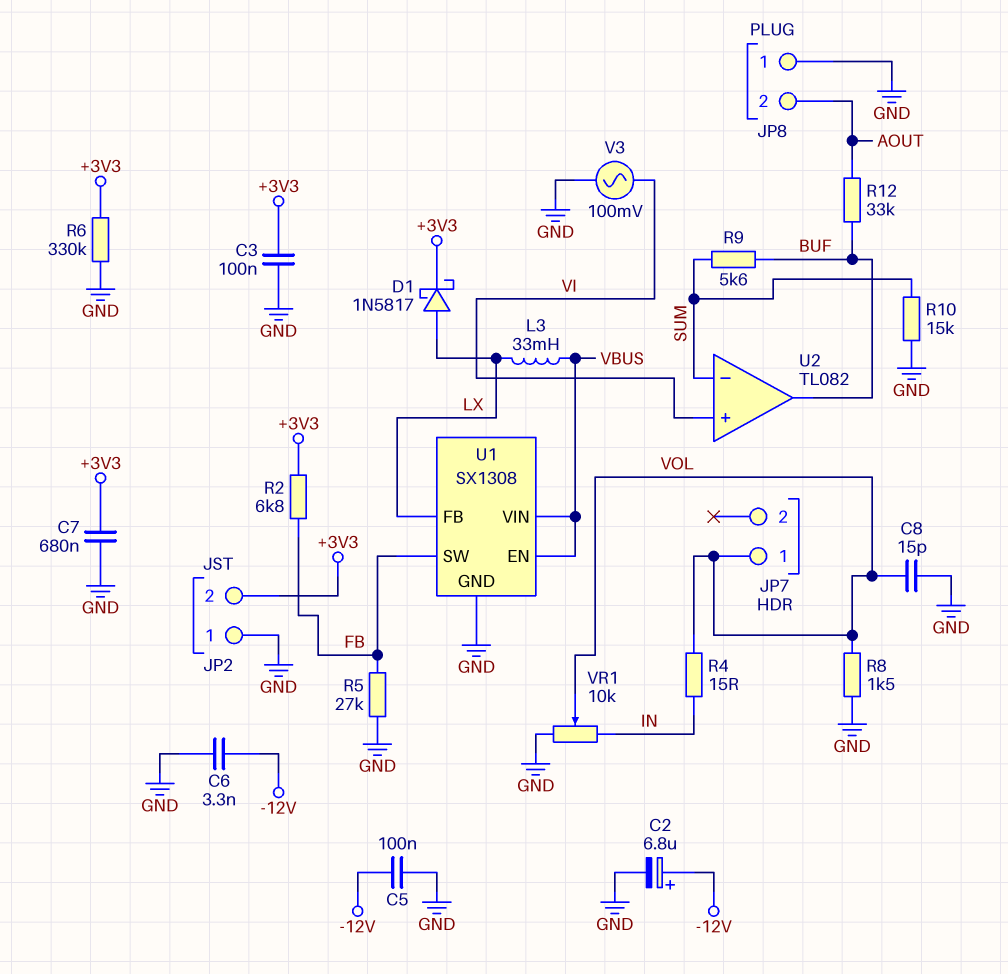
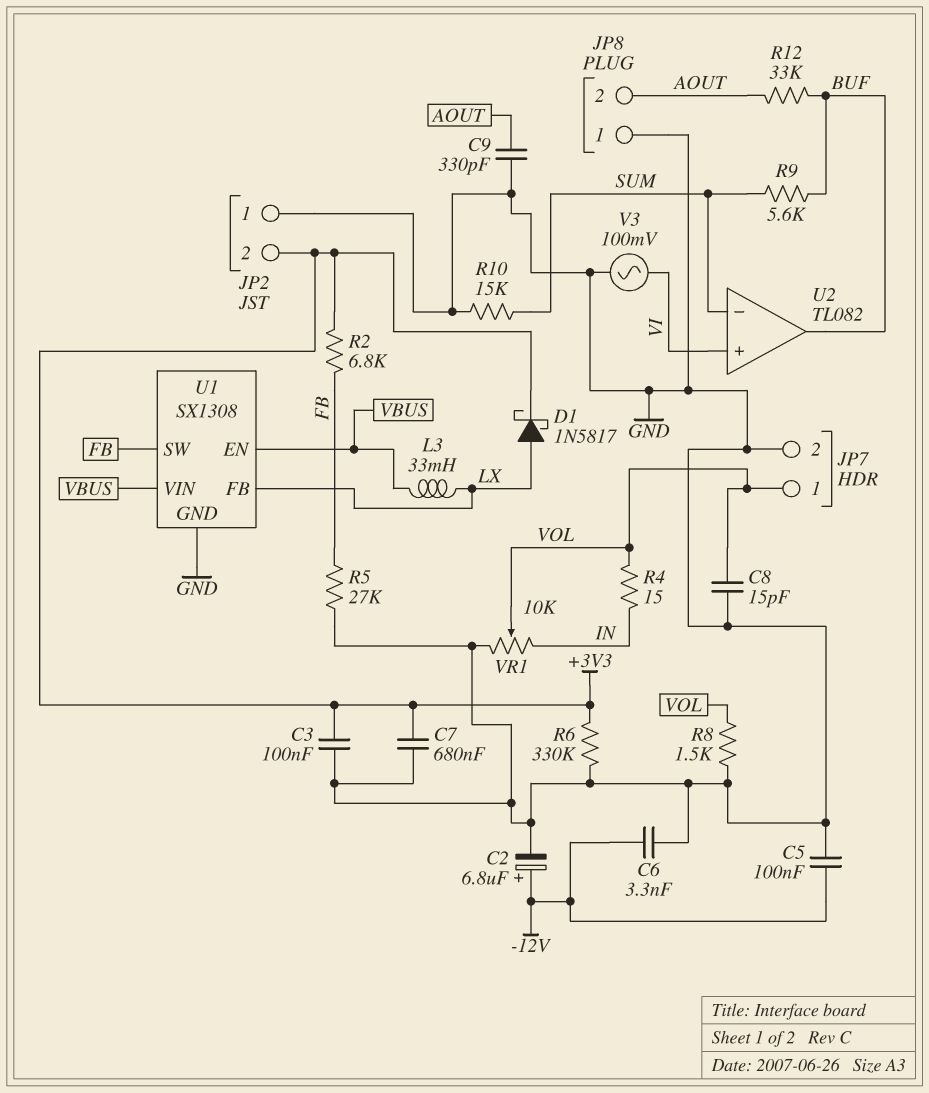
C9: none -> 330pF (AOUT, GND)
JP7 pin 2: none -> GND

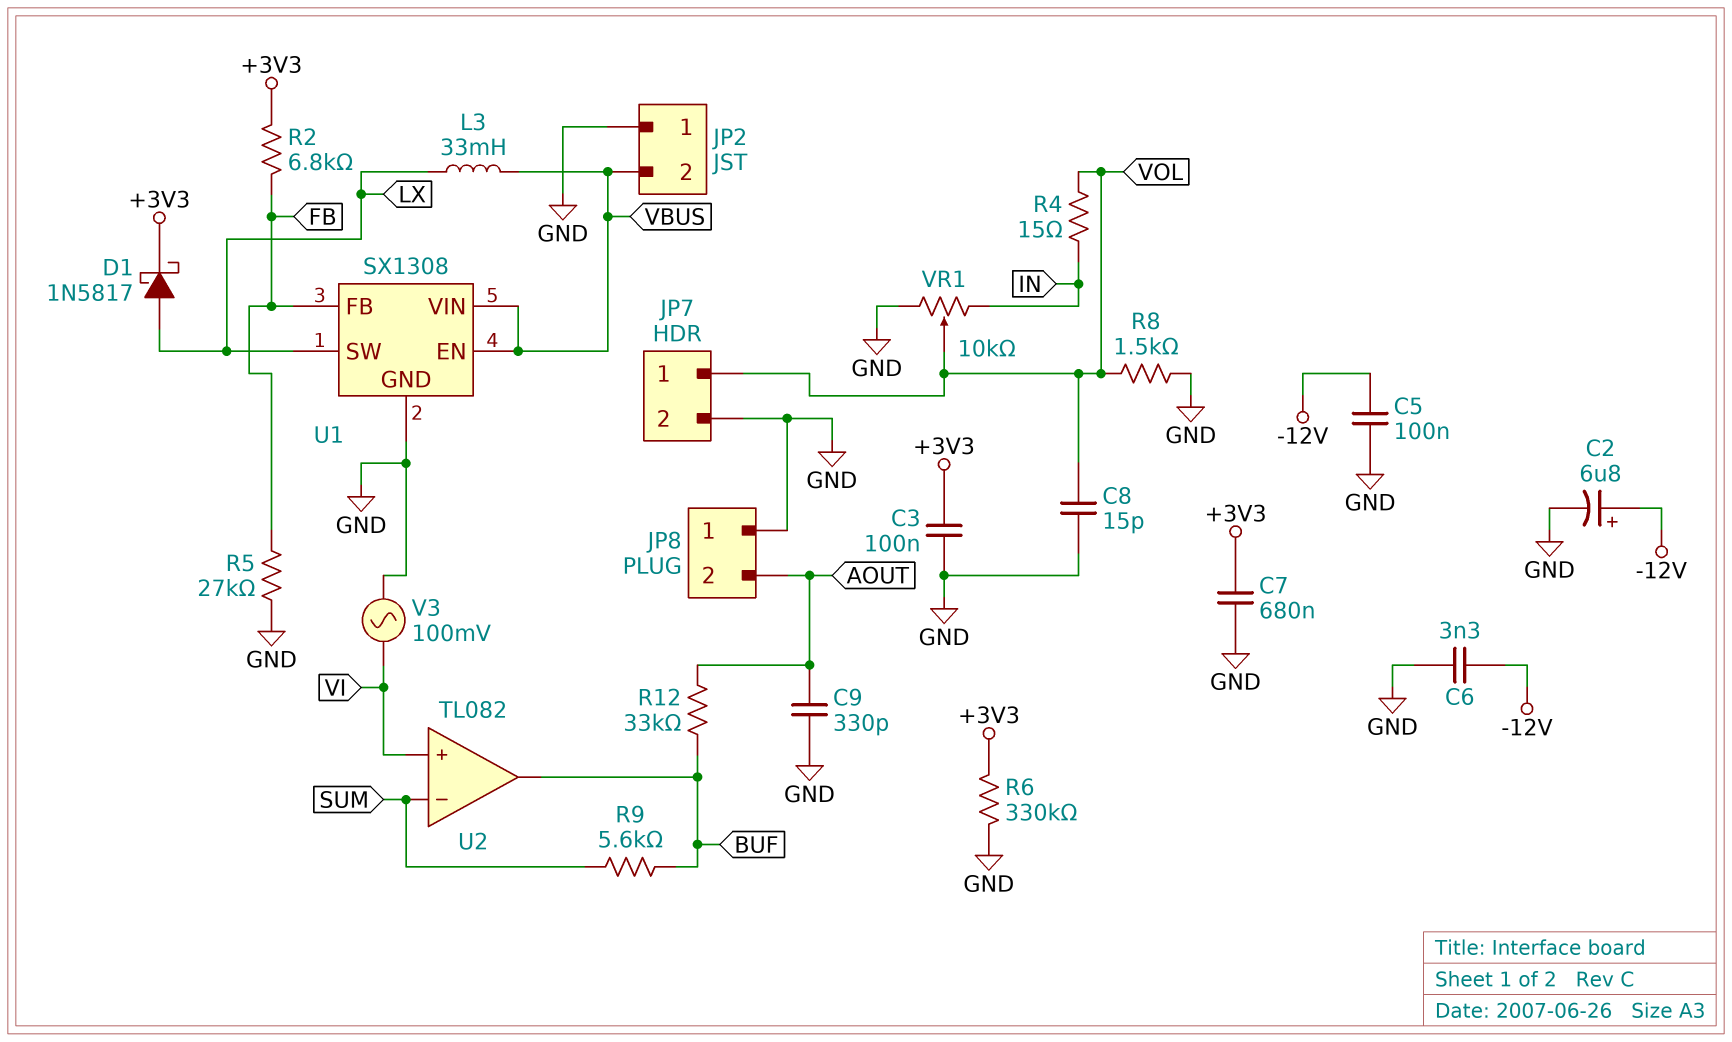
JP2 pin 2: +3V3 -> VBUS
R10: 15k (GND, SUM) -> none
U1 pin FB: LX -> FB
U1 pin SW: FB -> LX

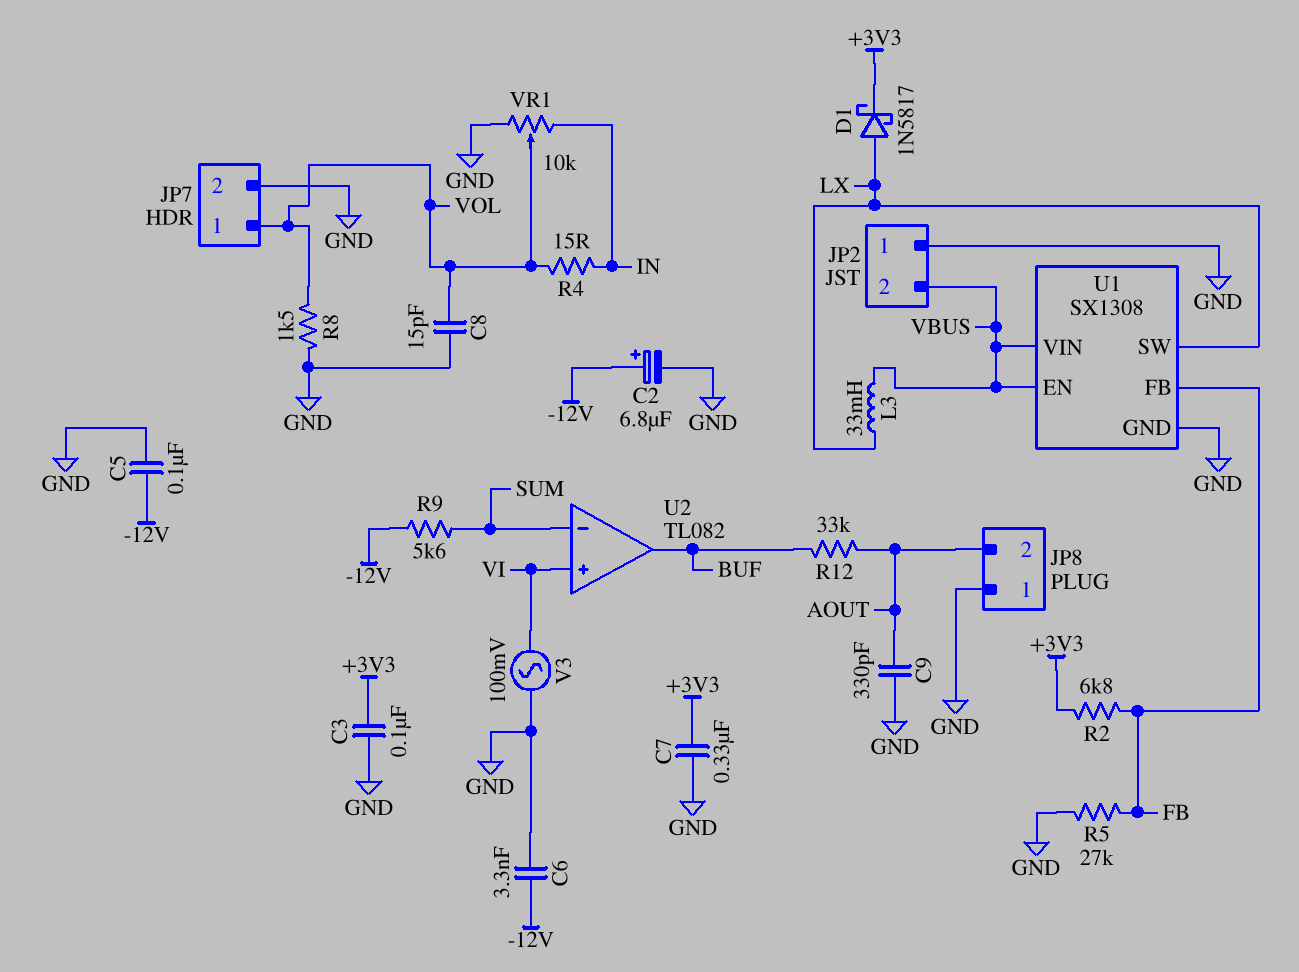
C7: 680nF (+3V3, GND) -> 330nF (+3V3, GND)
R6: 330k (+3V3, GND) -> none
R9: 5.6k (BUF, SUM) -> 5.6k (-12V, SUM)

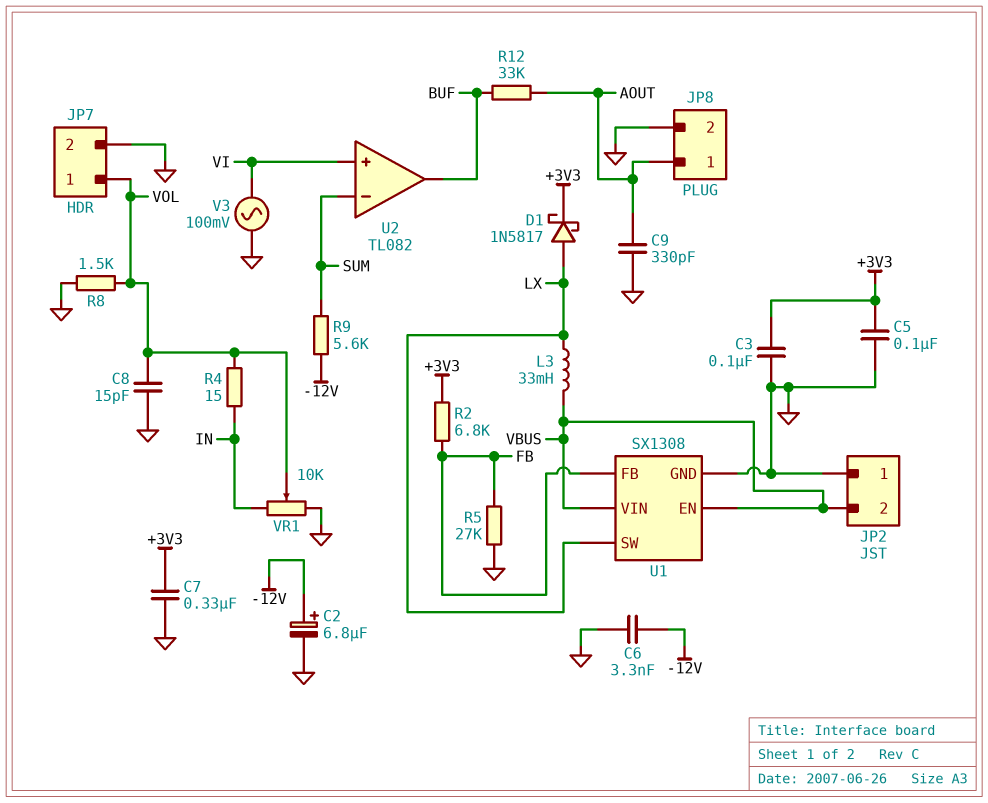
C5: 100nF (-12V, GND) -> 100nF (+3V3, GND)
JP8 pin 1: GND -> AOUT
JP8 pin 2: AOUT -> GND

